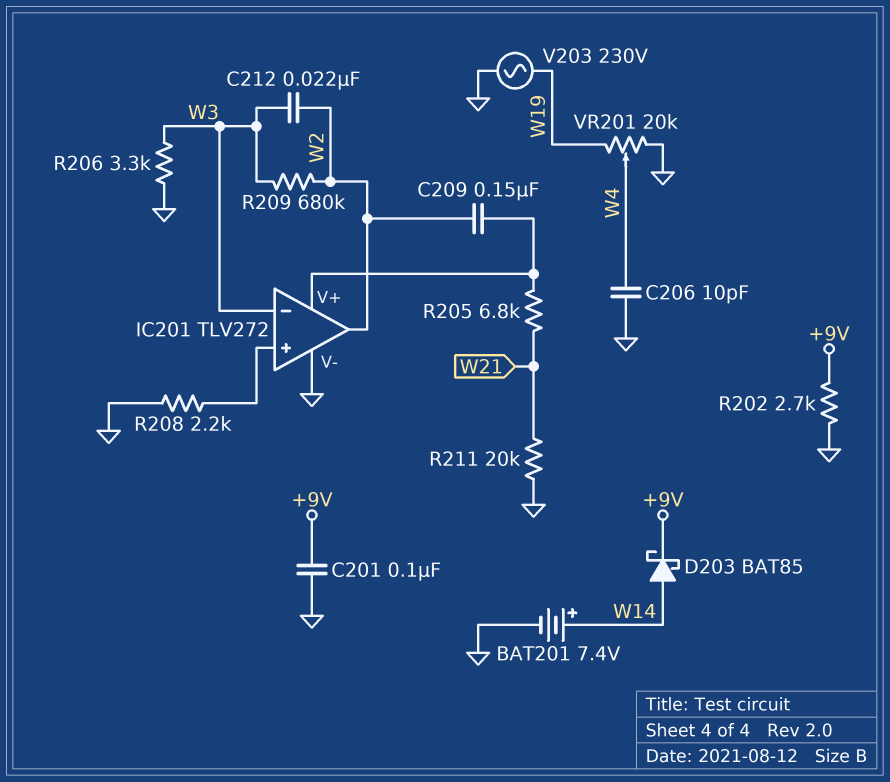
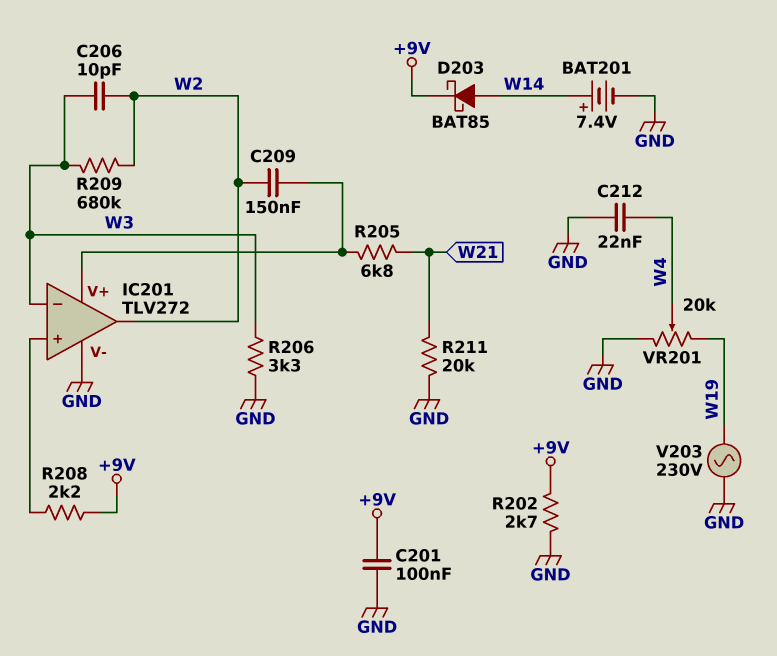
C206: 10pF (GND, W4) -> 10pF (W2, W3)
C212: 22nF (W2, W3) -> 22nF (GND, W4)
R208: 2.2k (GND, IC201/in+) -> 2.2k (+9V, IC201/in+)

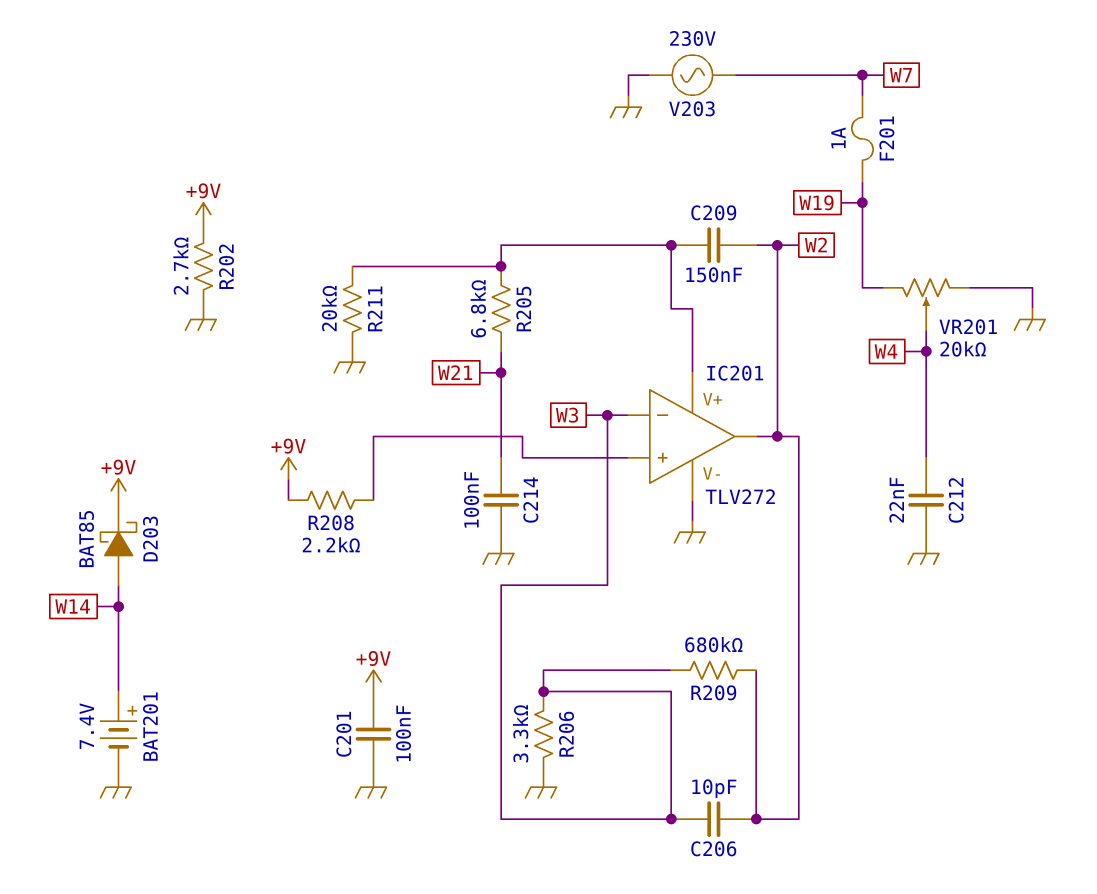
C214: none -> 100nF (GND, W21)
F201: none -> 1A (W7, W19)
R211: 20k (GND, W21) -> 20k (GND, IC201/V+)
V203: AC 230V (GND, W19) -> AC 230V (GND, W7)

